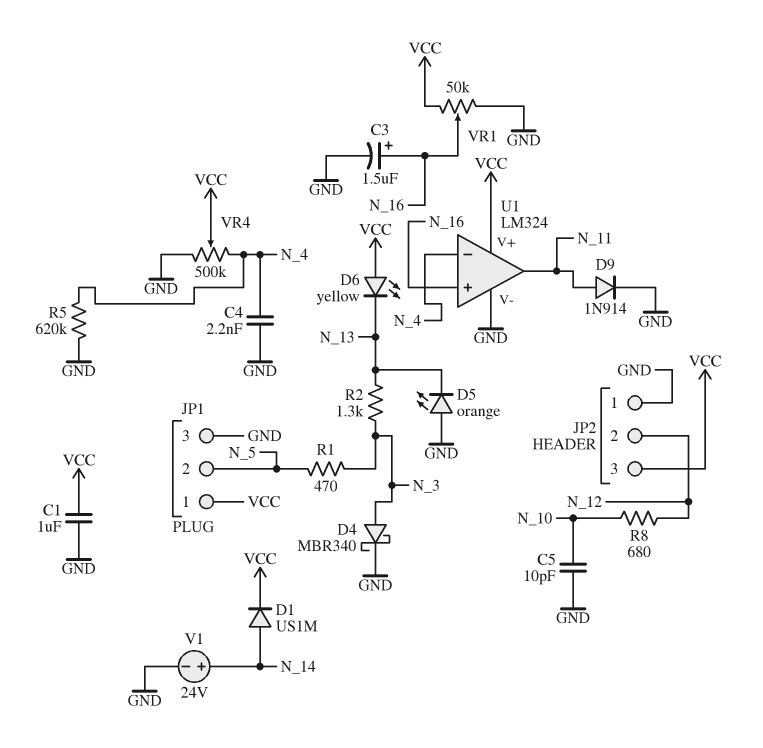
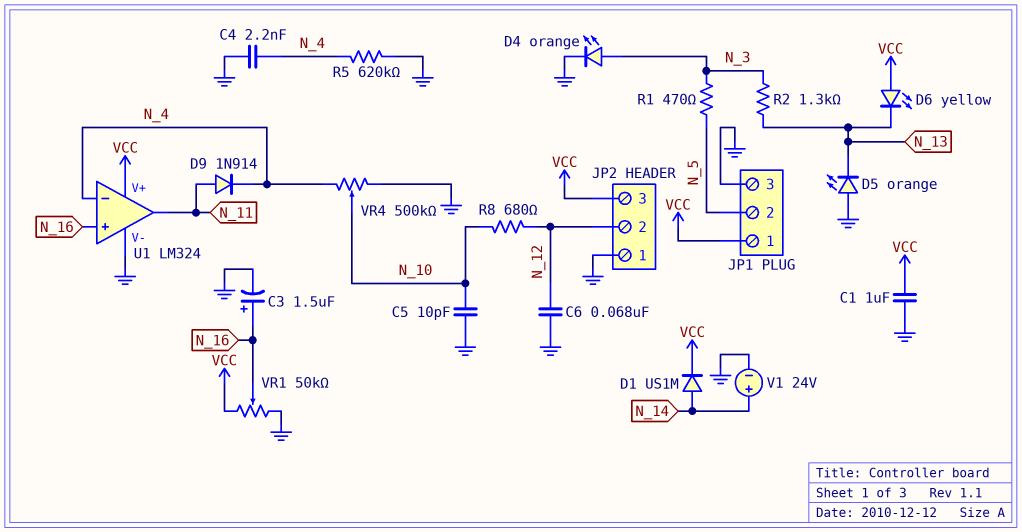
C6: none -> 68nF (GND, N_12)
D4: schottky MBR340 (A N_3, K GND) -> LED orange (A N_3, K GND)
D9: diode 1N914 (A N_11, K GND) -> diode 1N914 (A N_11, K N_4)
VR4: 500k (GND, N_4, wiper VCC) -> 500k (GND, N_4, wiper N_10)

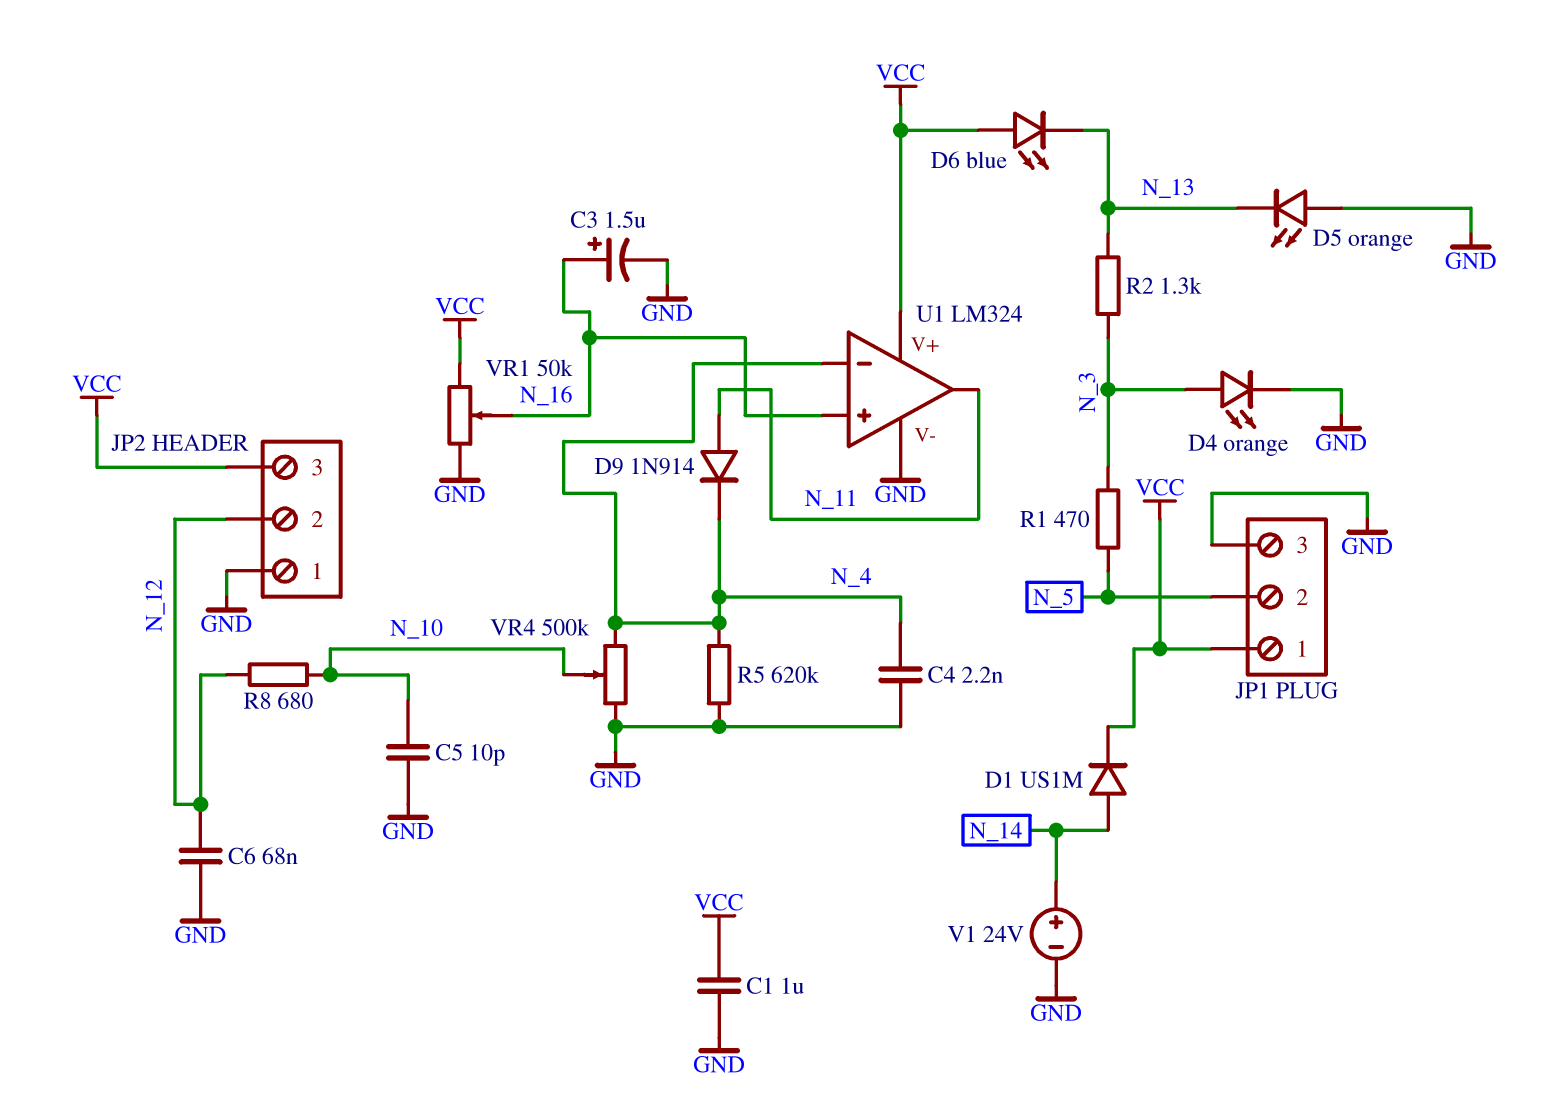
D6: LED yellow (A VCC, K N_13) -> LED blue (A VCC, K N_13)

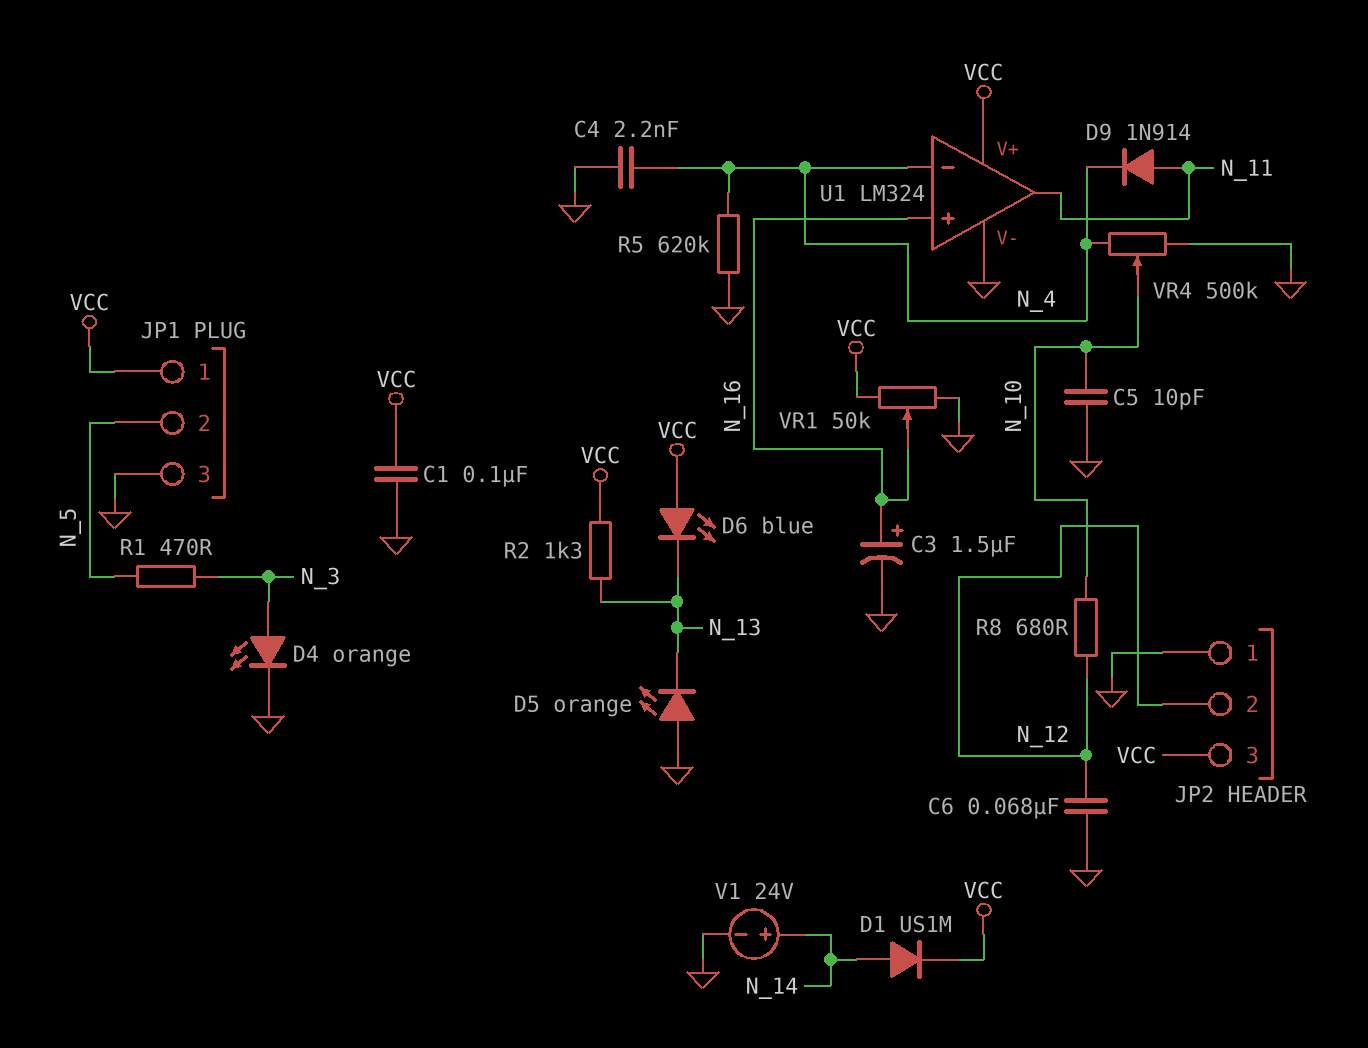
C1: 1uF (GND, VCC) -> 100nF (GND, VCC)
R2: 1.3k (N_3, N_13) -> 1.3k (N_13, VCC)

